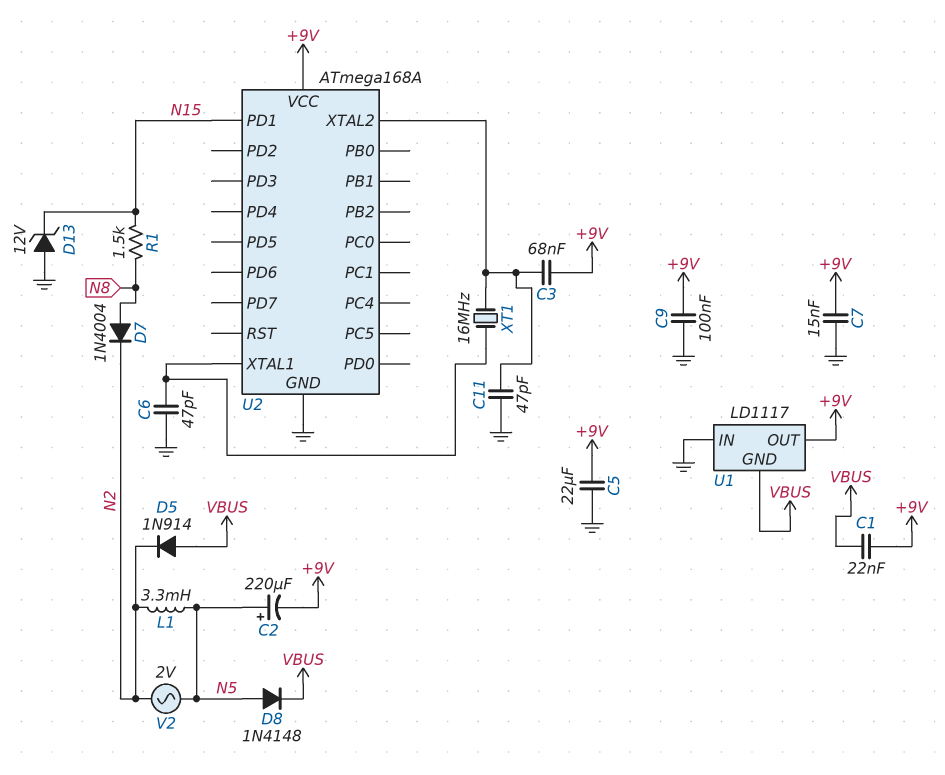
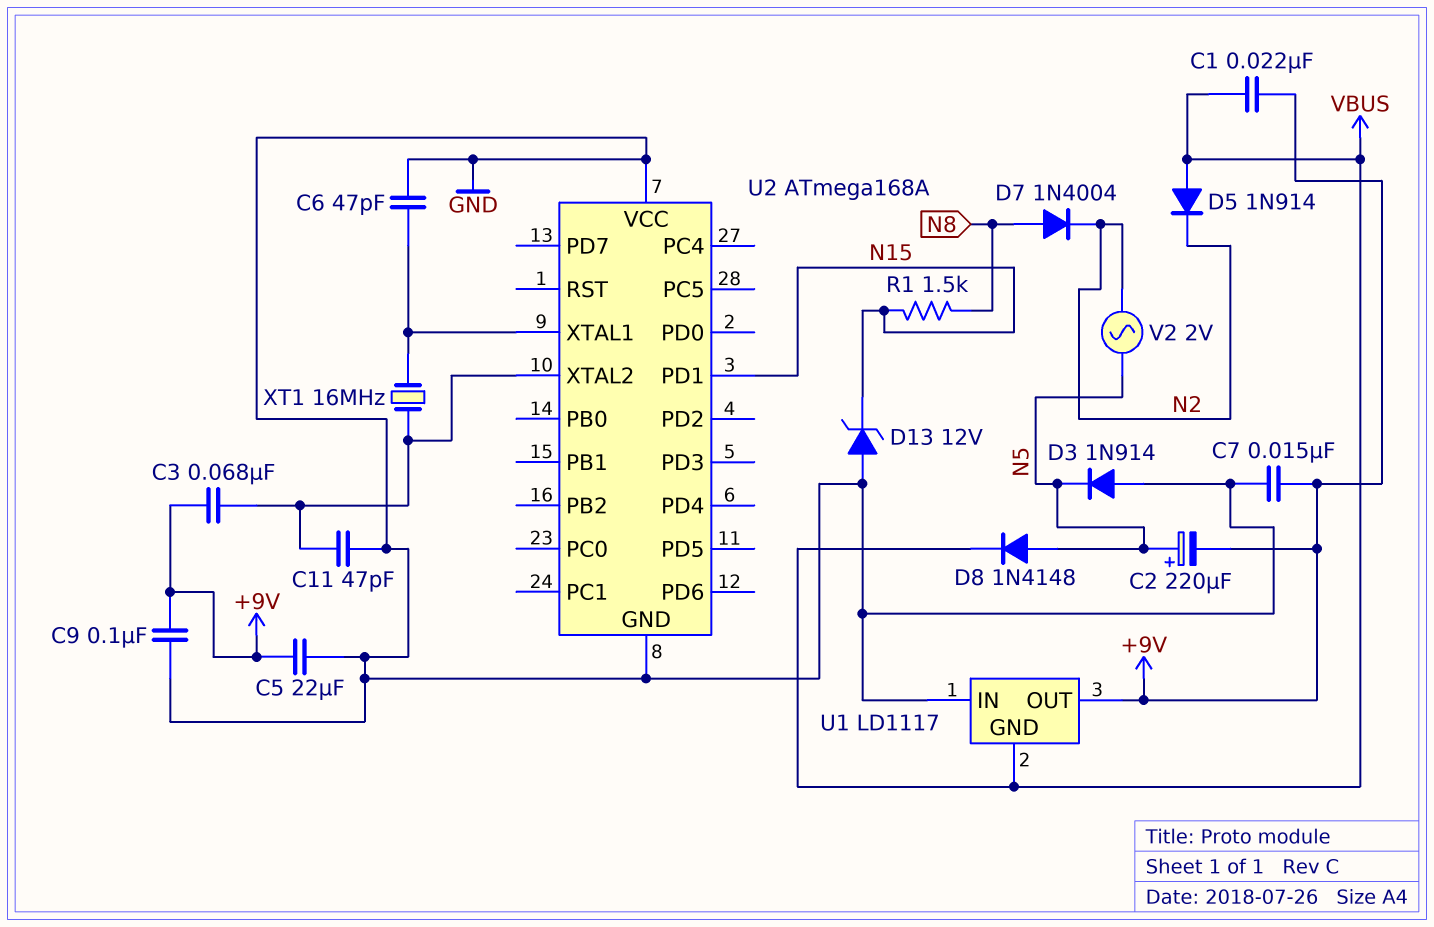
D3: none -> diode 1N914 (A GND, K N5)
L1: 3.3mH (N2, N5) -> none
U2 pin VCC: +9V -> GND

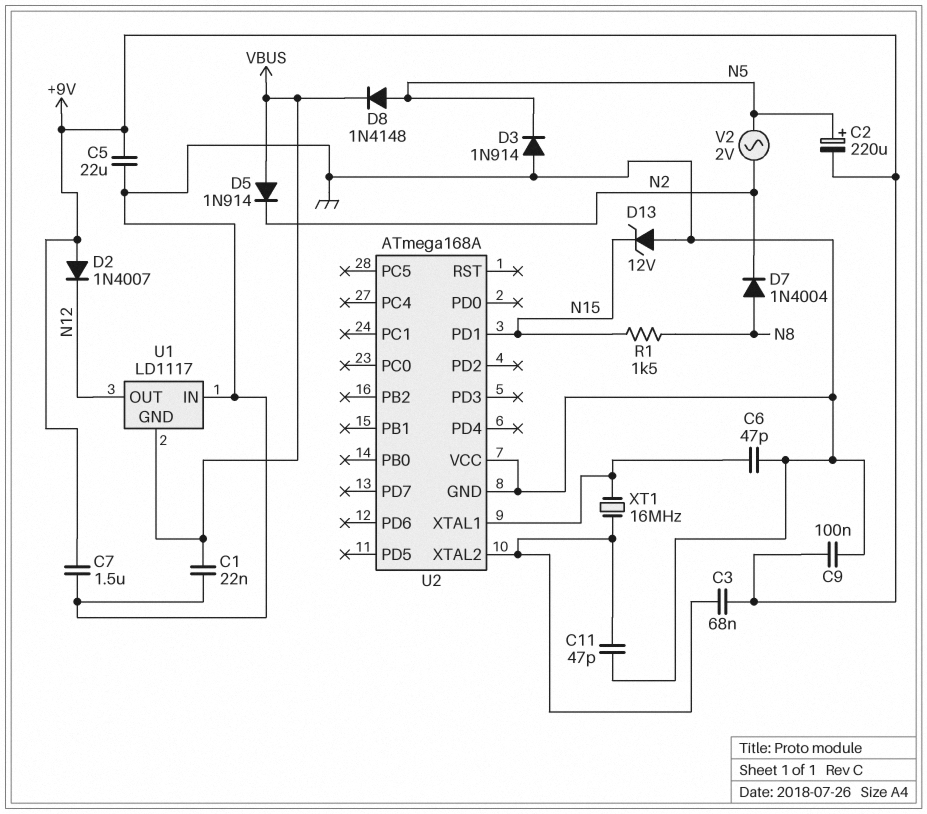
C1: 22nF (+9V, VBUS) -> 22nF (GND, VBUS)
C7: 15nF (+9V, GND) -> 1.5uF (+9V, GND)
D2: none -> diode 1N4007 (A +9V, K N12)
U1 pin OUT: +9V -> N12

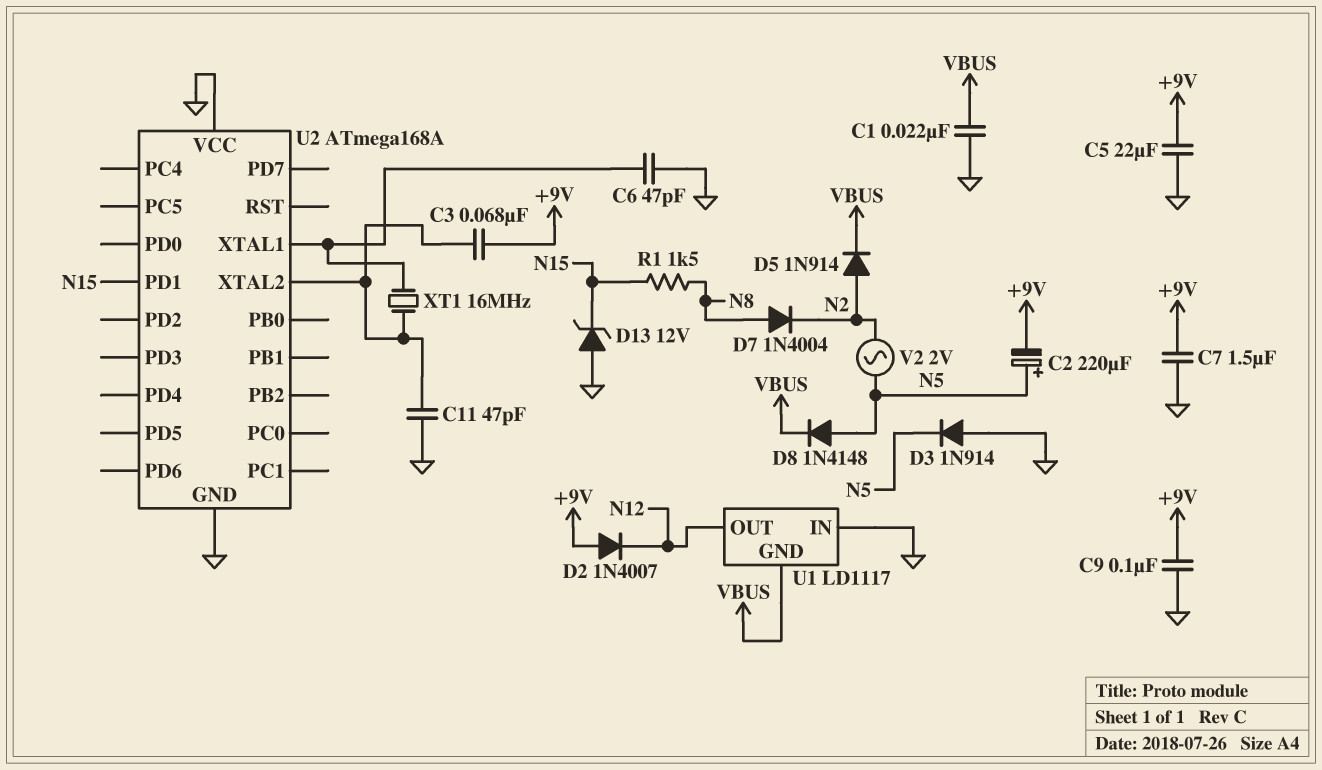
D5: diode 1N914 (A VBUS, K N2) -> diode 1N914 (A N2, K VBUS)

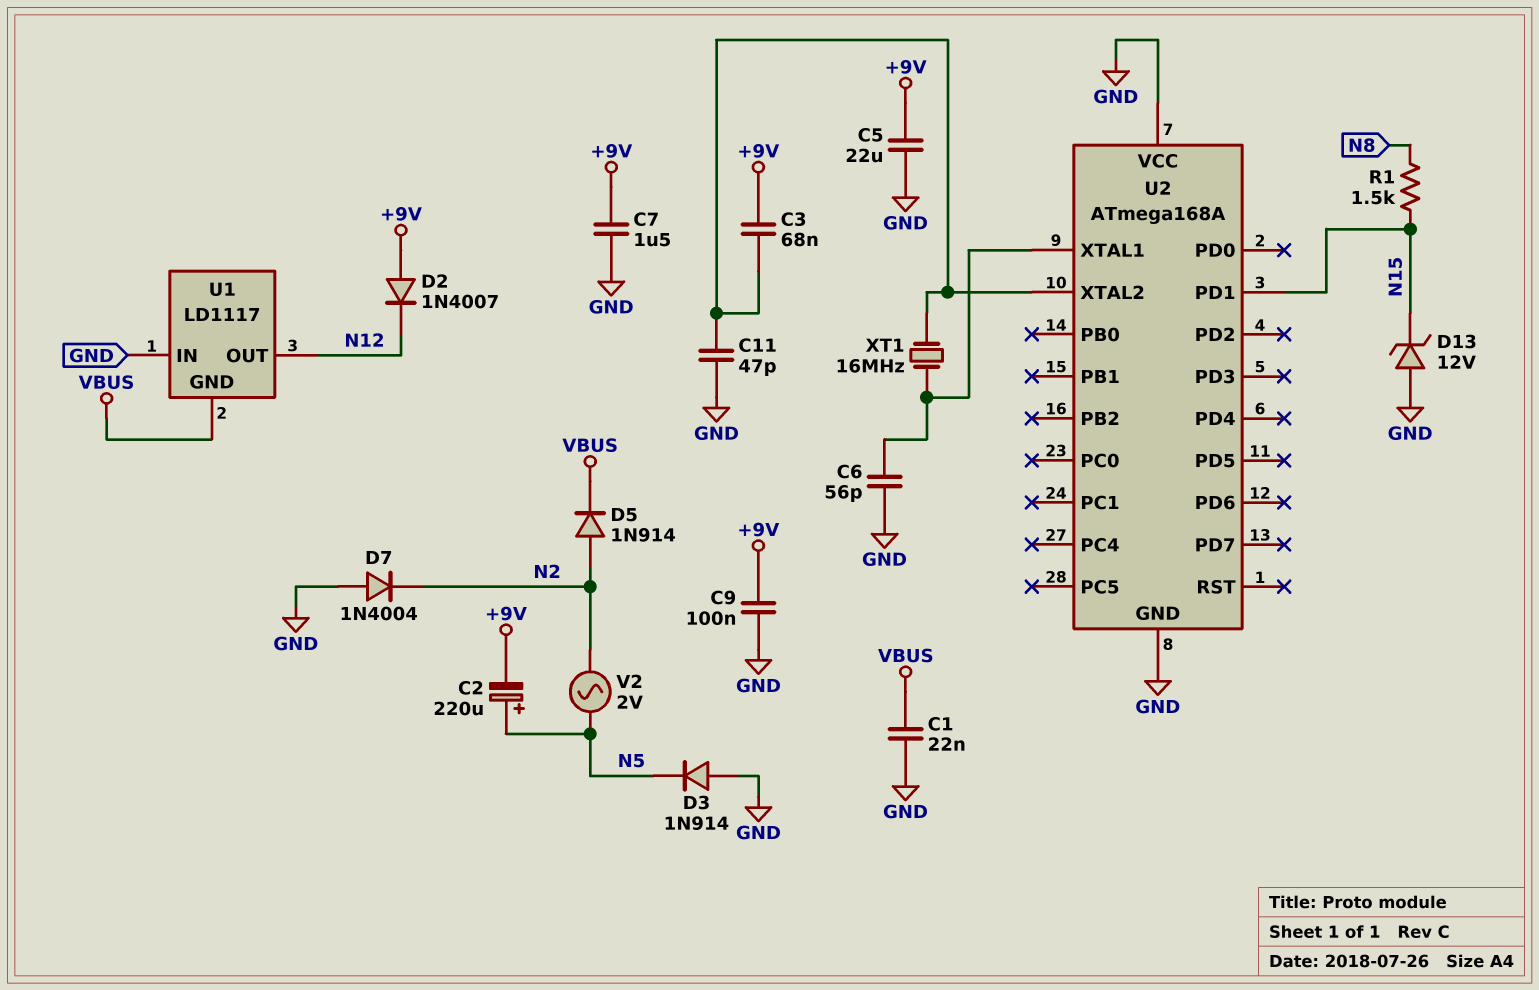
C6: 47pF (GND, U2/XTAL1) -> 56pF (GND, U2/XTAL1)
D7: diode 1N4004 (A N8, K N2) -> diode 1N4004 (A GND, K N2)
D8: diode 1N4148 (A N5, K VBUS) -> none

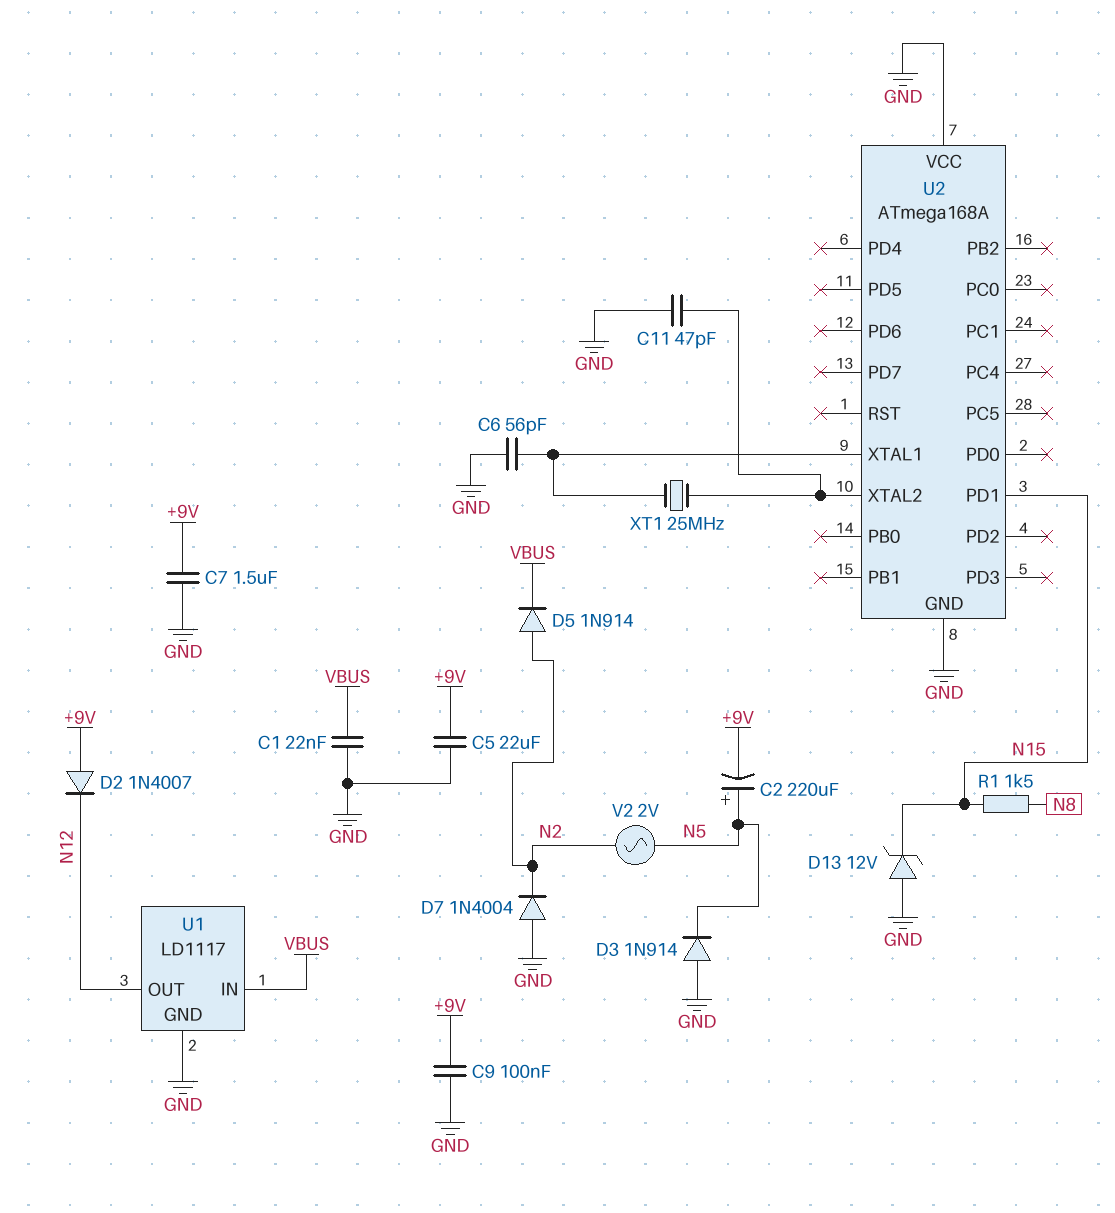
C3: 68nF (+9V, U2/XTAL2) -> none
U1 pin GND: VBUS -> GND
U1 pin IN: GND -> VBUS
XT1: 16MHz (U2/XTAL1, U2/XTAL2) -> 25MHz (U2/XTAL1, U2/XTAL2)

